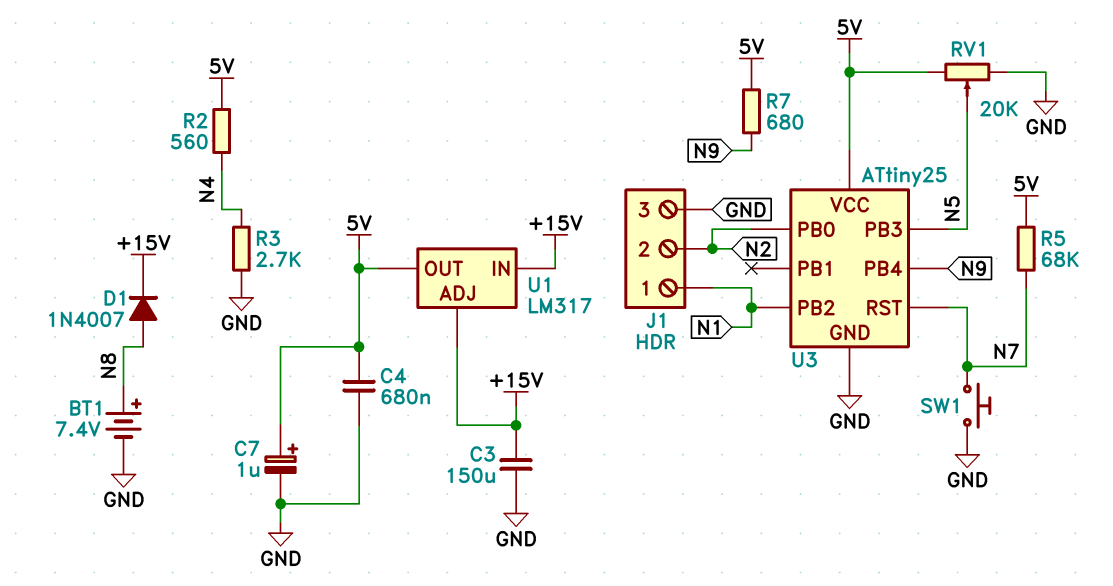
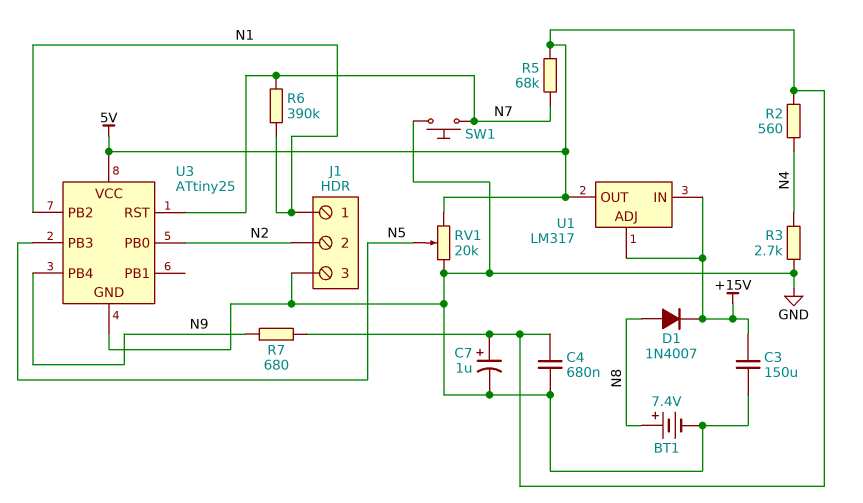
R6: none -> 390k (N1, N7)

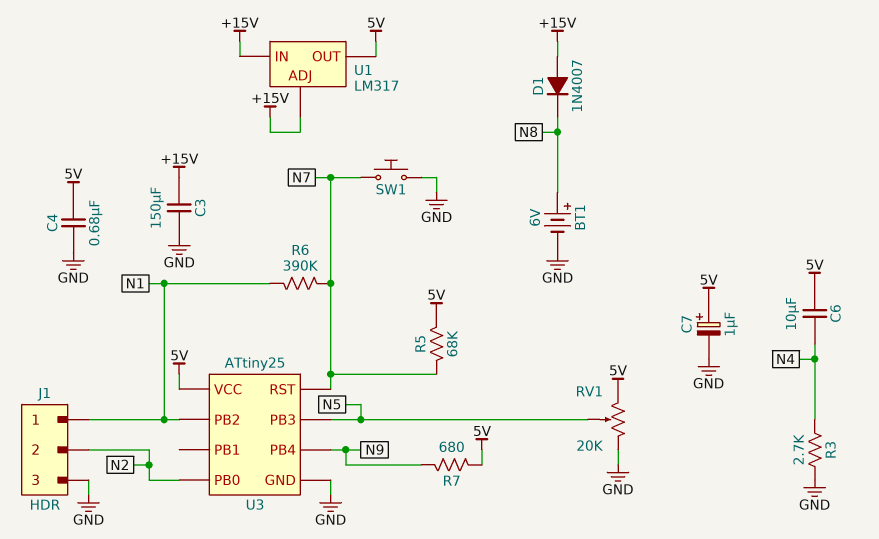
BT1: 7.4V (plus N8, minus GND) -> 6V (plus N8, minus GND)
C6: none -> 10uF (5V, N4)
D1: diode 1N4007 (A N8, K +15V) -> diode 1N4007 (A +15V, K N8)
R2: 560 (5V, N4) -> none

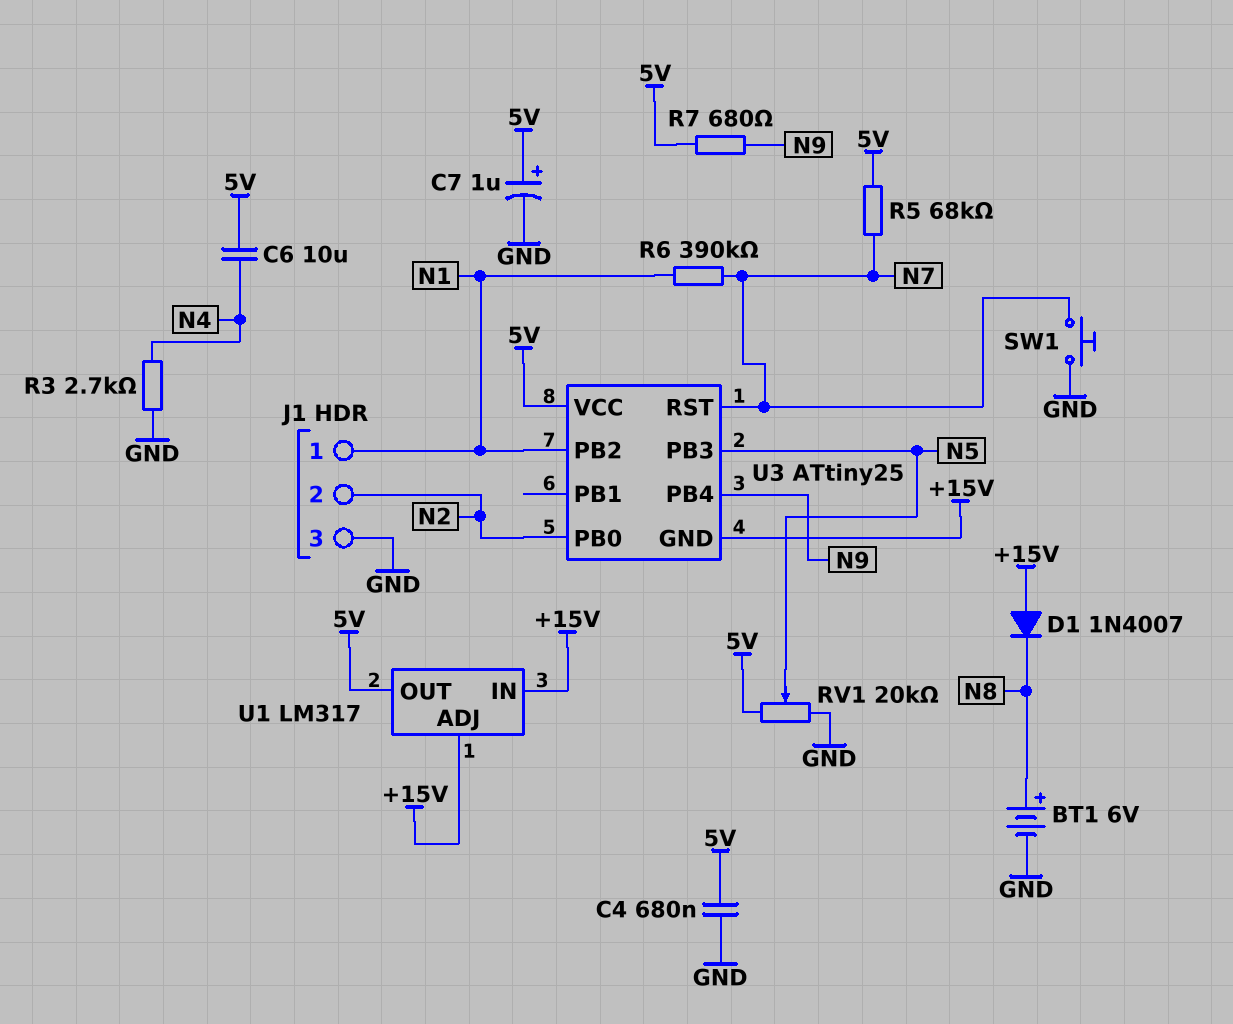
C3: 150uF (+15V, GND) -> none
U3 pin GND: GND -> +15V

